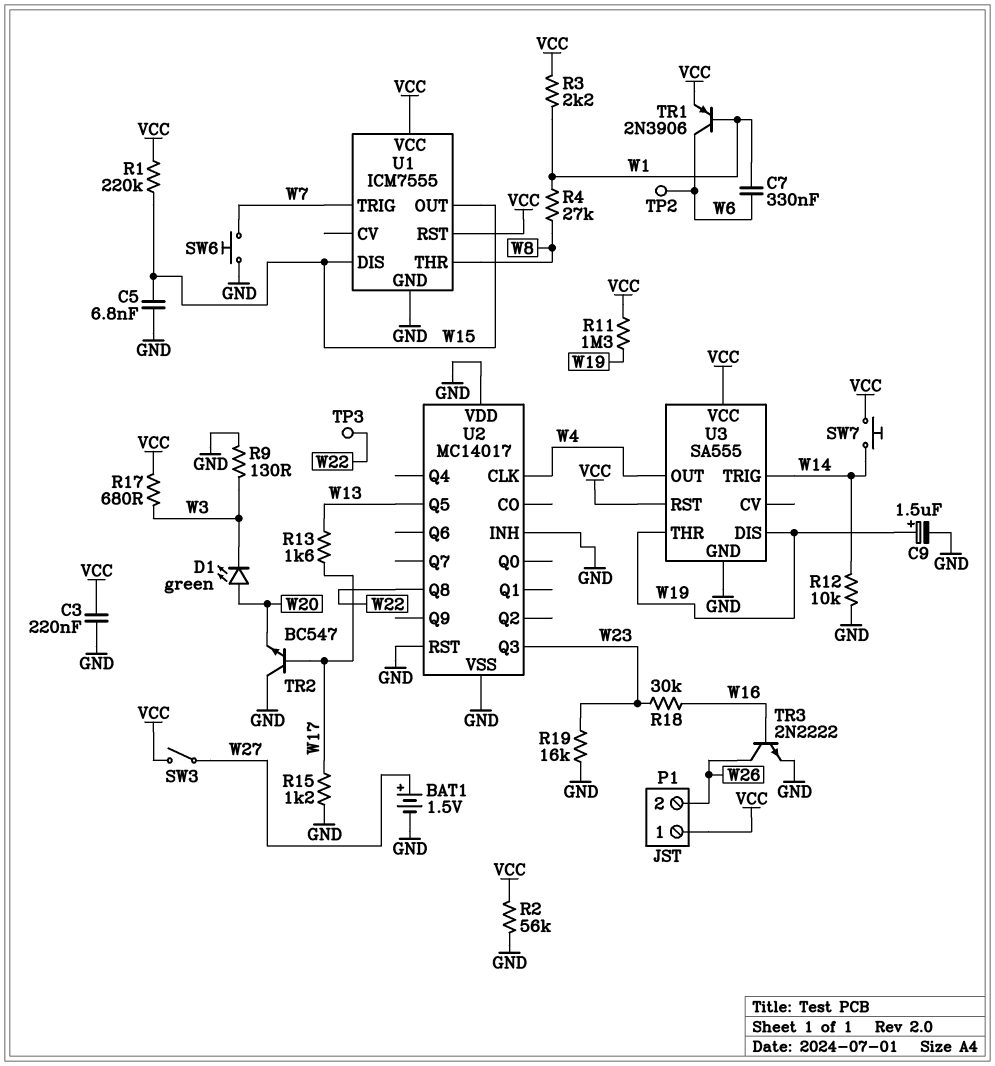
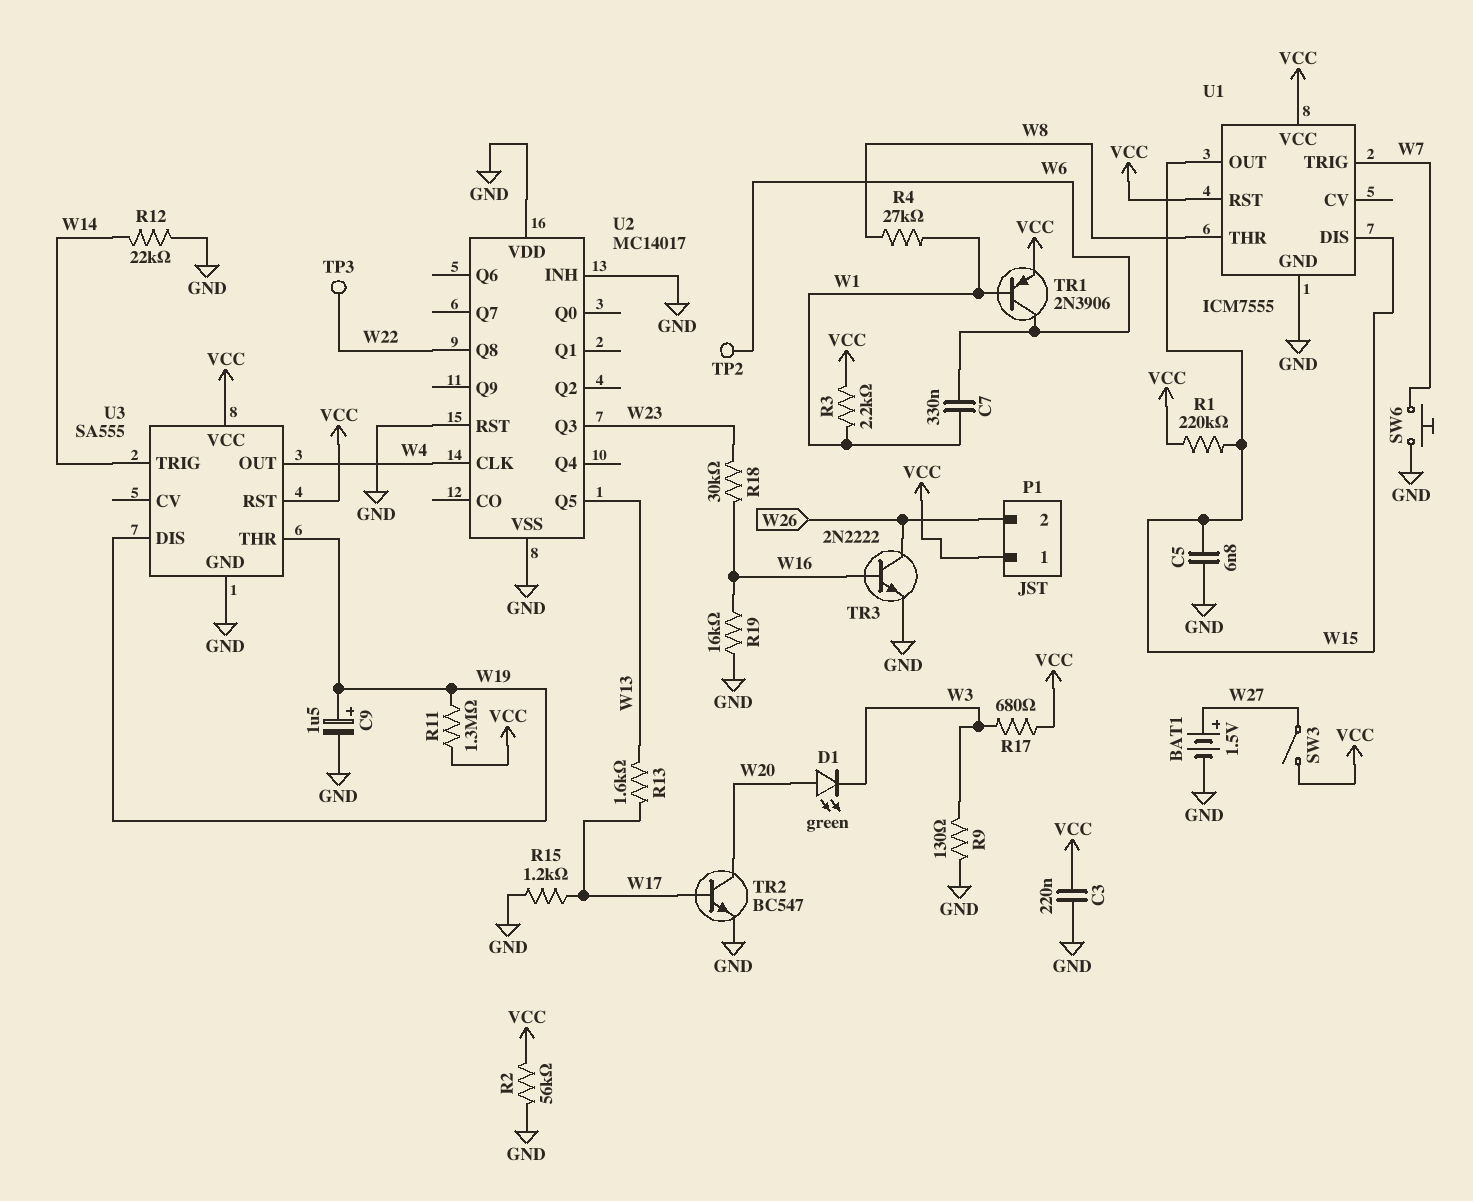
R12: 10k (GND, W14) -> 22k (GND, W14)
R19: 16k (GND, W23) -> 16k (GND, W16)
SW7: button (VCC, W14) -> none
TR2: NPN BC547 (B W17, C GND, E W20) -> NPN BC547 (B W17, C W20, E GND)

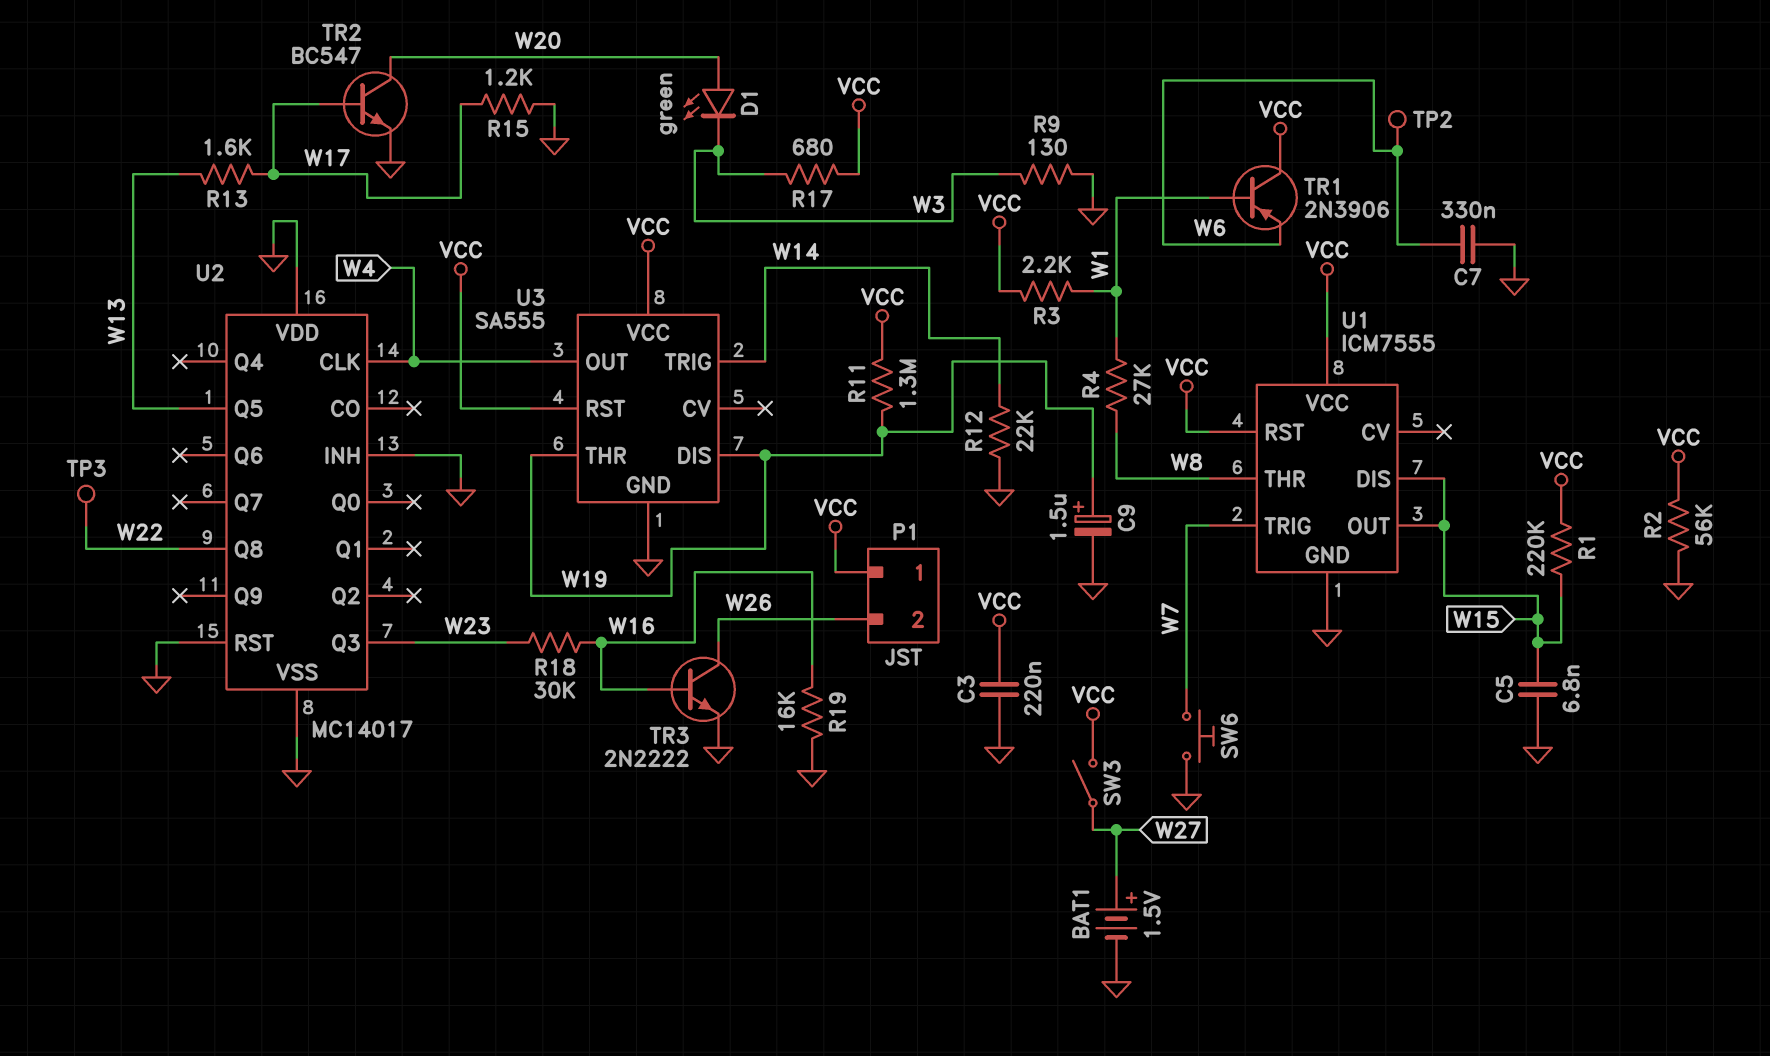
C7: 330nF (W1, W6) -> 330nF (GND, W6)
TR1: PNP 2N3906 (B W1, C W6, E VCC) -> PNP 2N3906 (B W1, C VCC, E W6)

